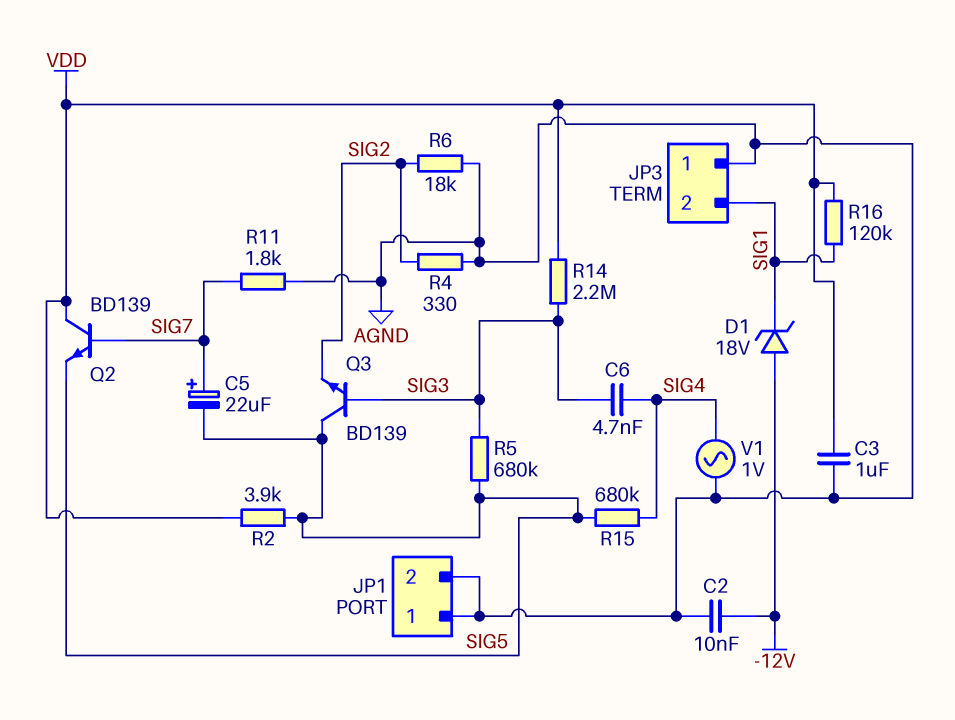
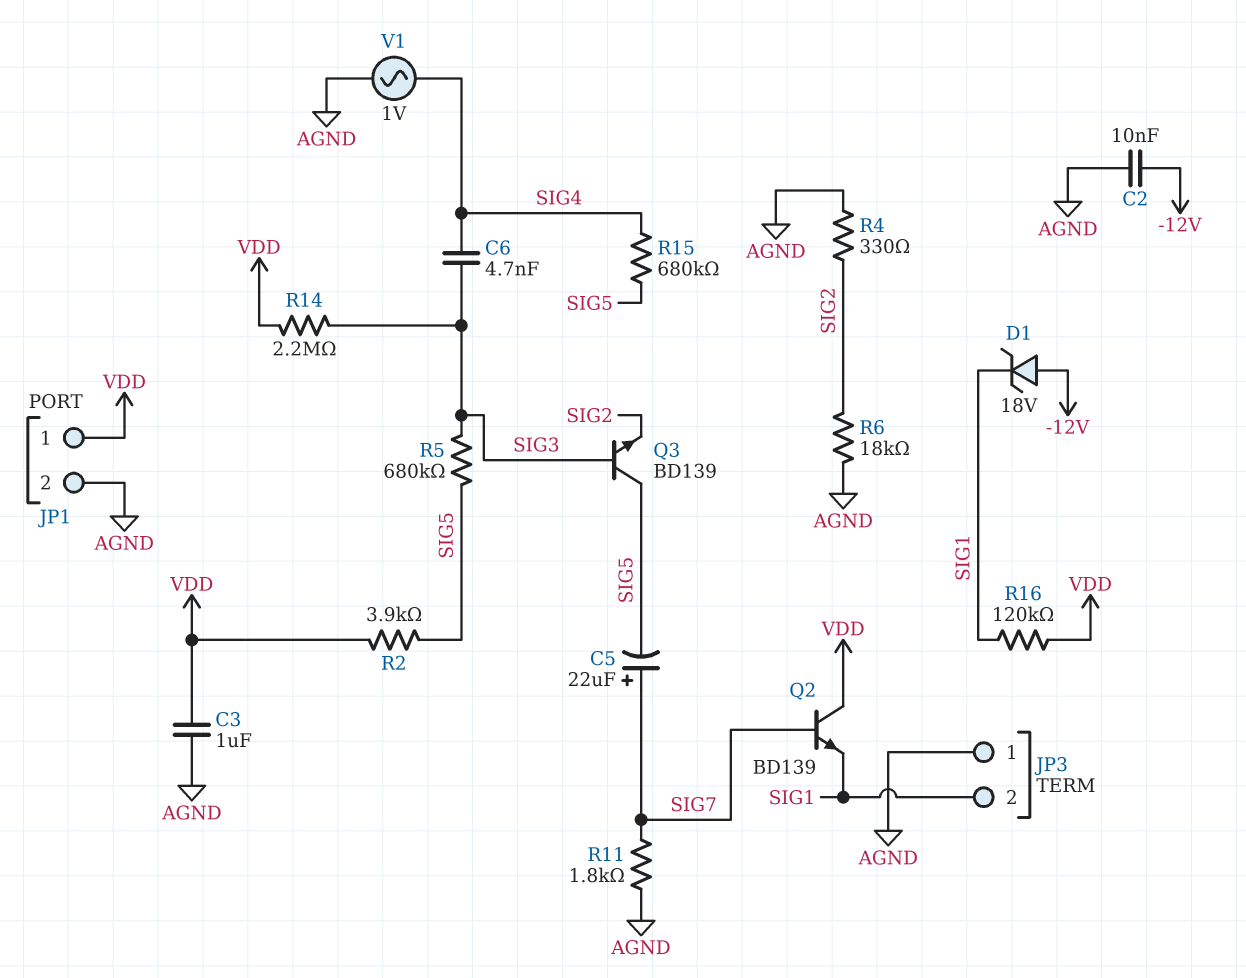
JP1 pin 1: AGND -> VDD
Q2: NPN BD139 (B SIG7, C VDD, E SIG5) -> NPN BD139 (B SIG7, C VDD, E SIG1)

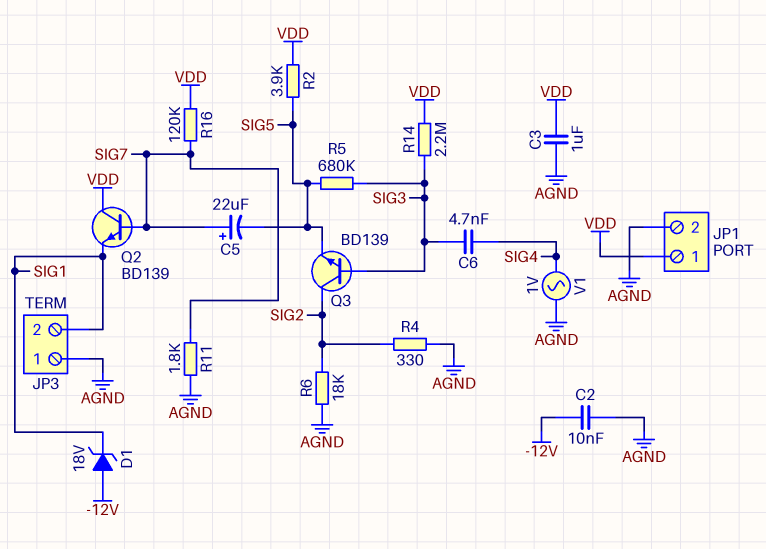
Q3: NPN BD139 (B SIG3, C SIG5, E SIG2) -> NPN BD139 (B SIG3, C SIG2, E SIG5)
R15: 680k (SIG4, SIG5) -> none
R16: 120k (SIG1, VDD) -> 120k (SIG7, VDD)

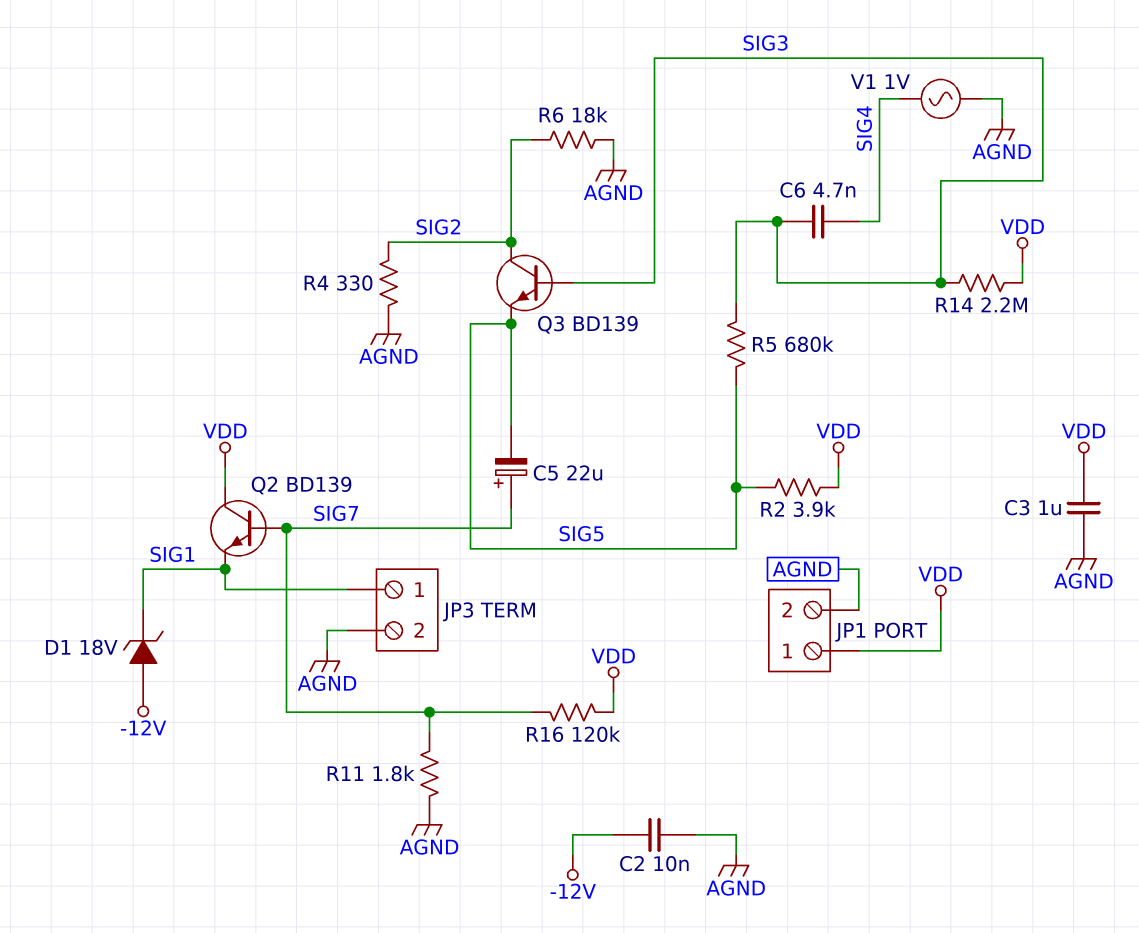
JP3 pin 1: AGND -> SIG1
JP3 pin 2: SIG1 -> AGND

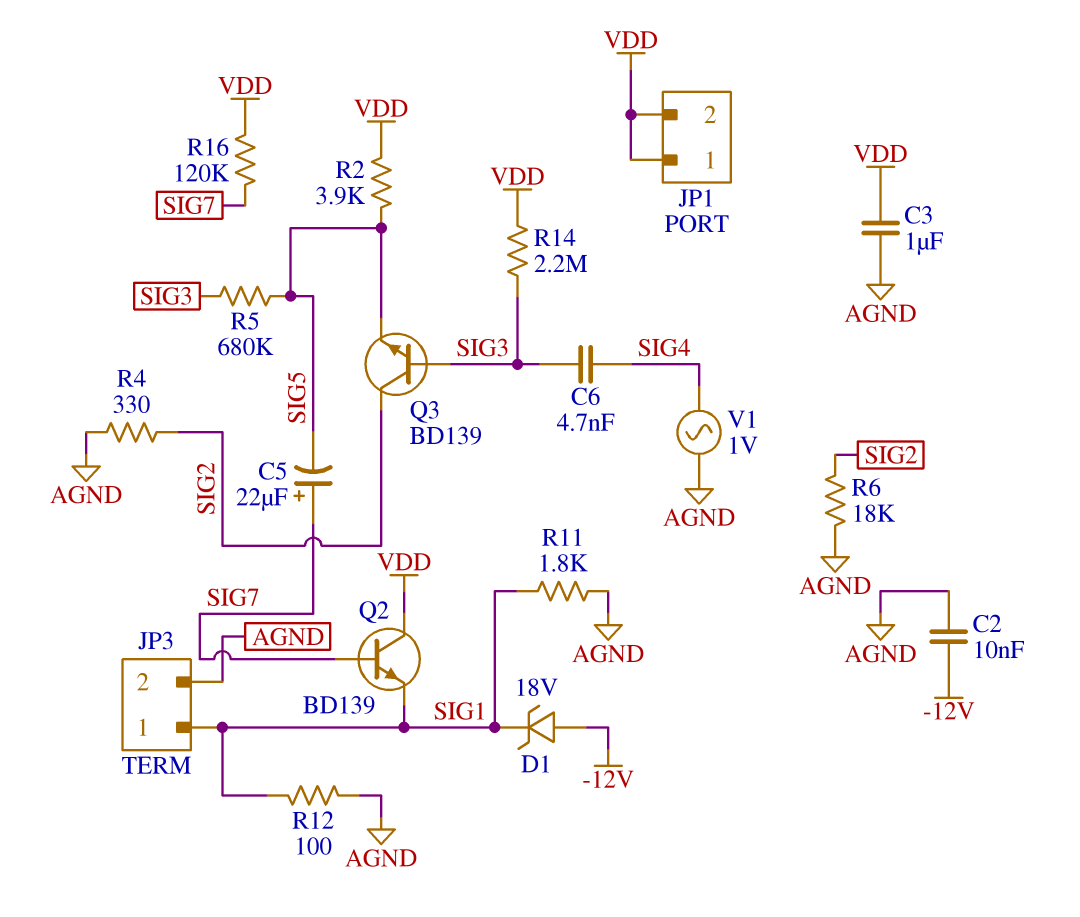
JP1 pin 2: AGND -> VDD
R11: 1.8k (AGND, SIG7) -> 1.8k (AGND, SIG1)
R12: none -> 100 (AGND, SIG1)

